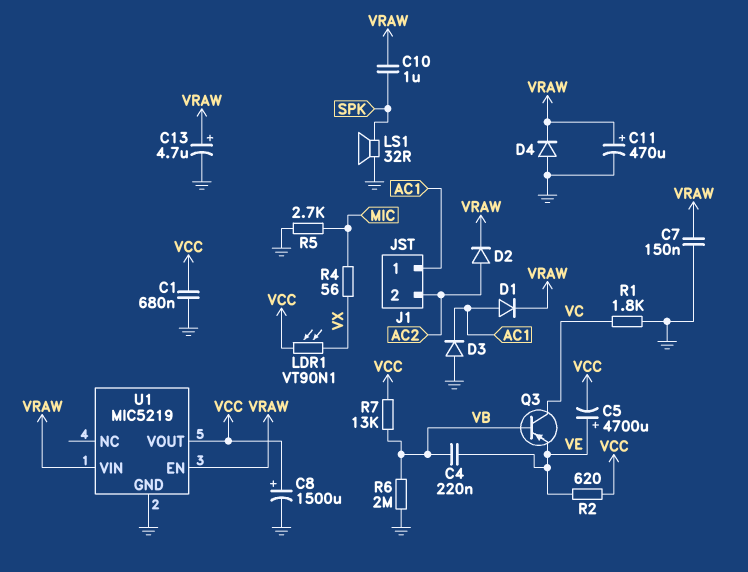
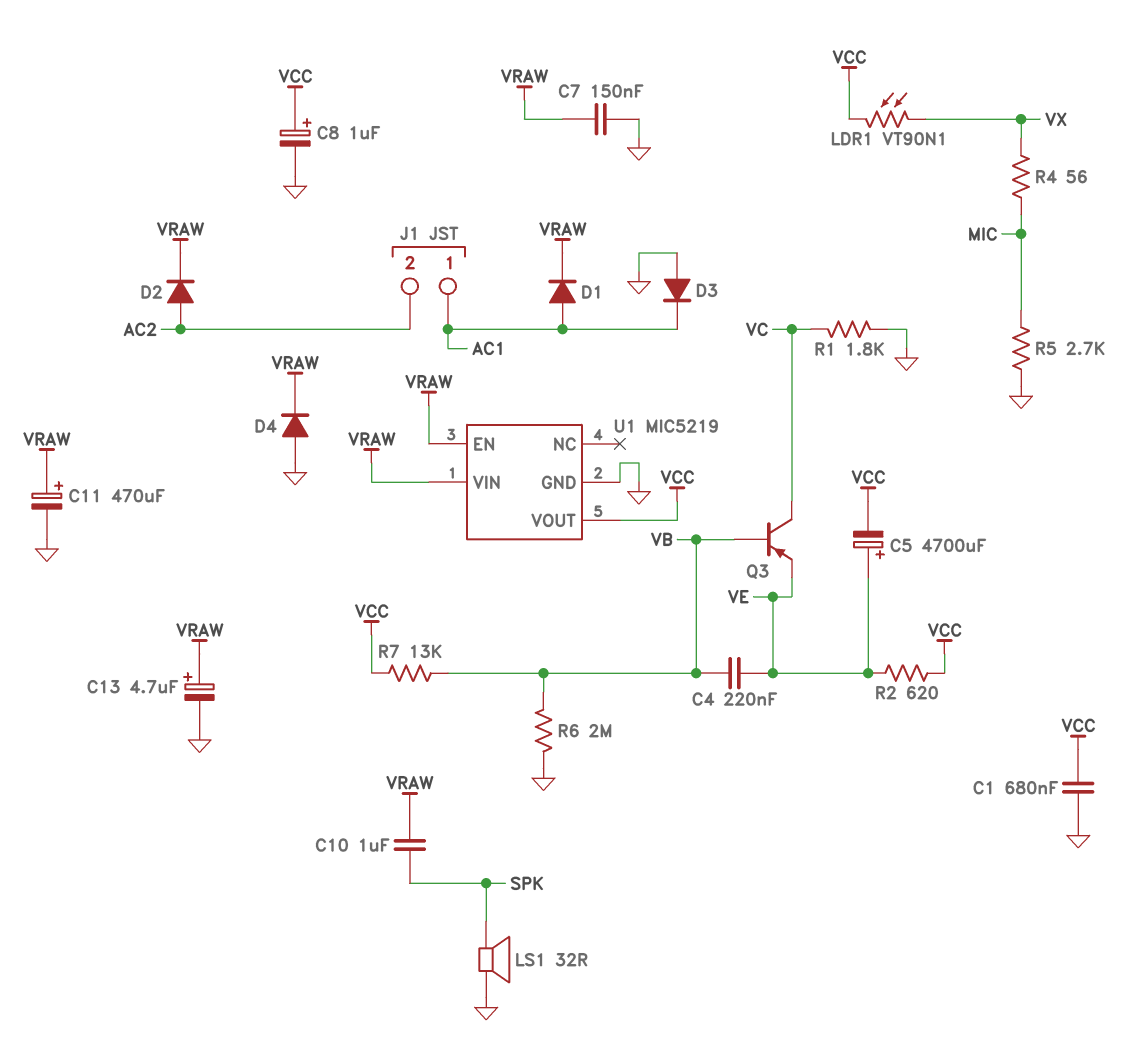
C8: 1500uF (plus VCC, minus GND) -> 1uF (plus VCC, minus GND)

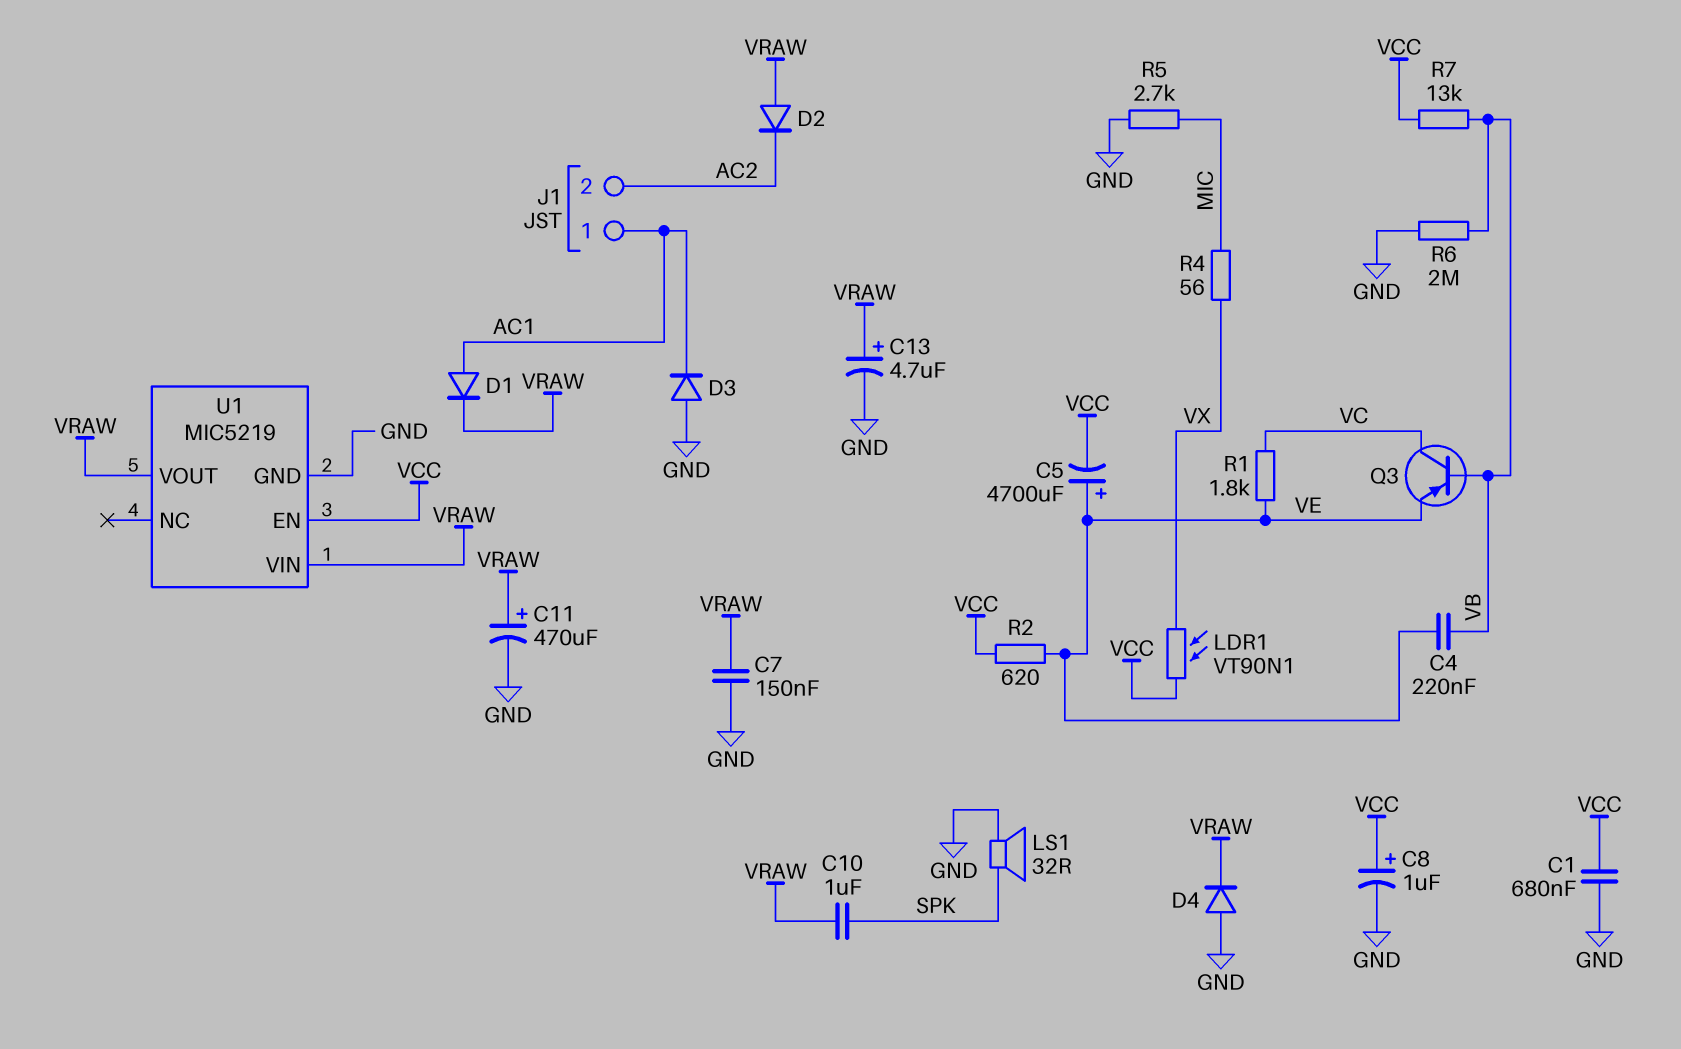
D2: diode (A AC2, K VRAW) -> diode (A VRAW, K AC2)
R1: 1.8k (GND, VC) -> 1.8k (VC, VE)
U1 pin EN: VRAW -> VCC
U1 pin VOUT: VCC -> VRAW

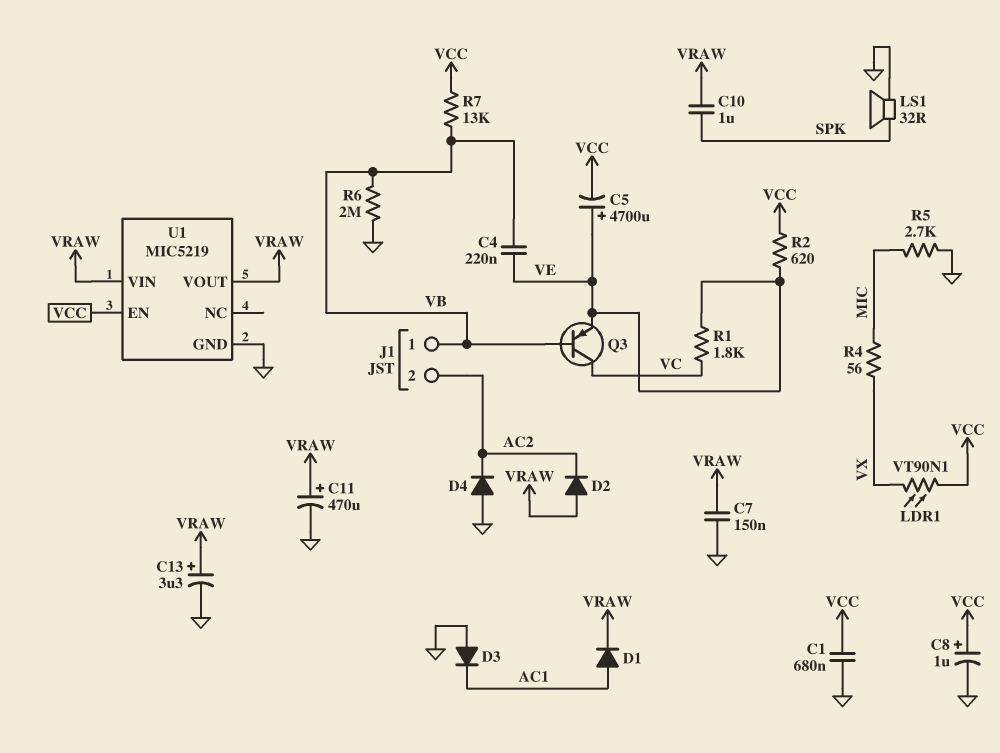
C13: 4.7uF (plus VRAW, minus GND) -> 3.3uF (plus VRAW, minus GND)
D4: diode (A GND, K VRAW) -> diode (A GND, K AC2)
J1 pin 1: AC1 -> VB

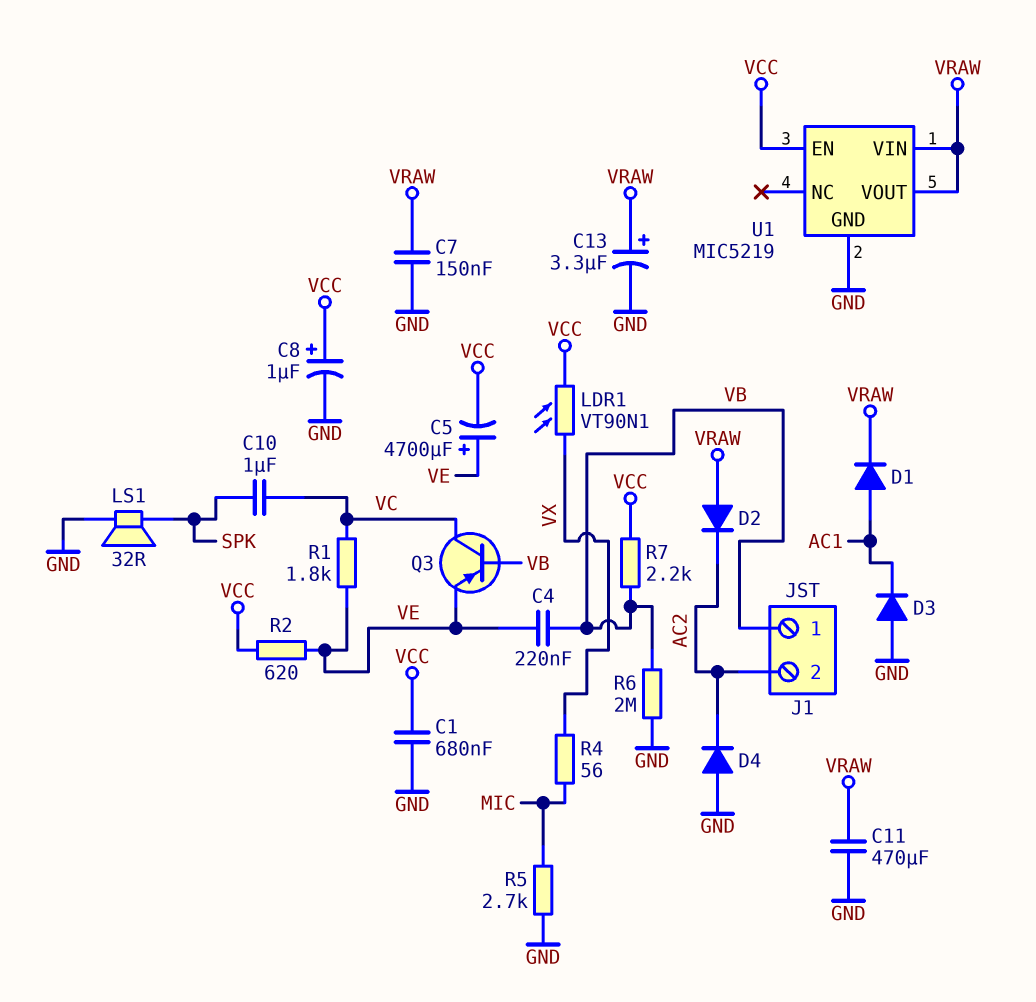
C10: 1uF (SPK, VRAW) -> 1uF (SPK, VC)
C11: 470uF (plus VRAW, minus GND) -> 470uF (GND, VRAW)
R7: 13k (VB, VCC) -> 2.2k (VB, VCC)

